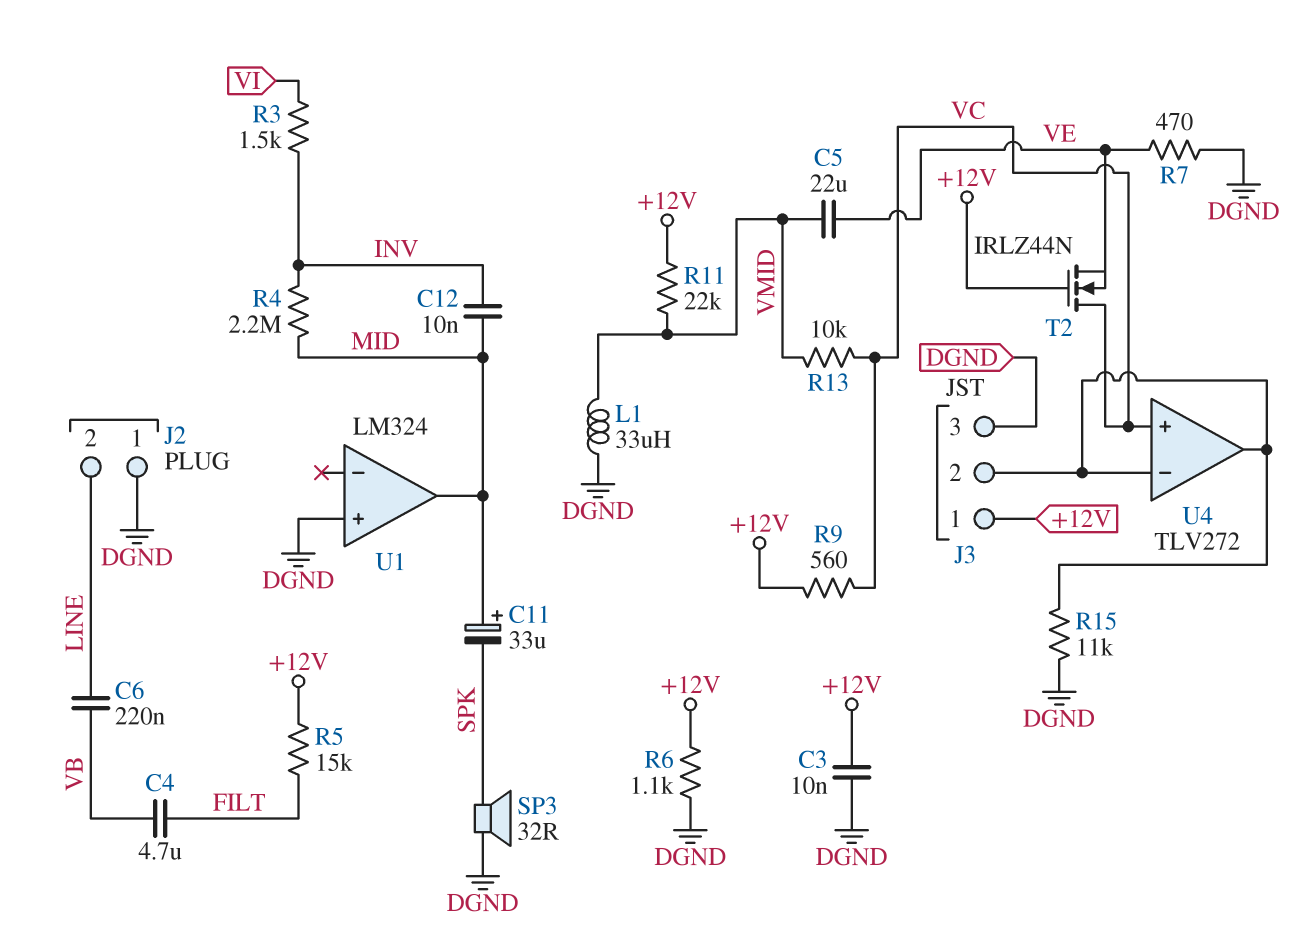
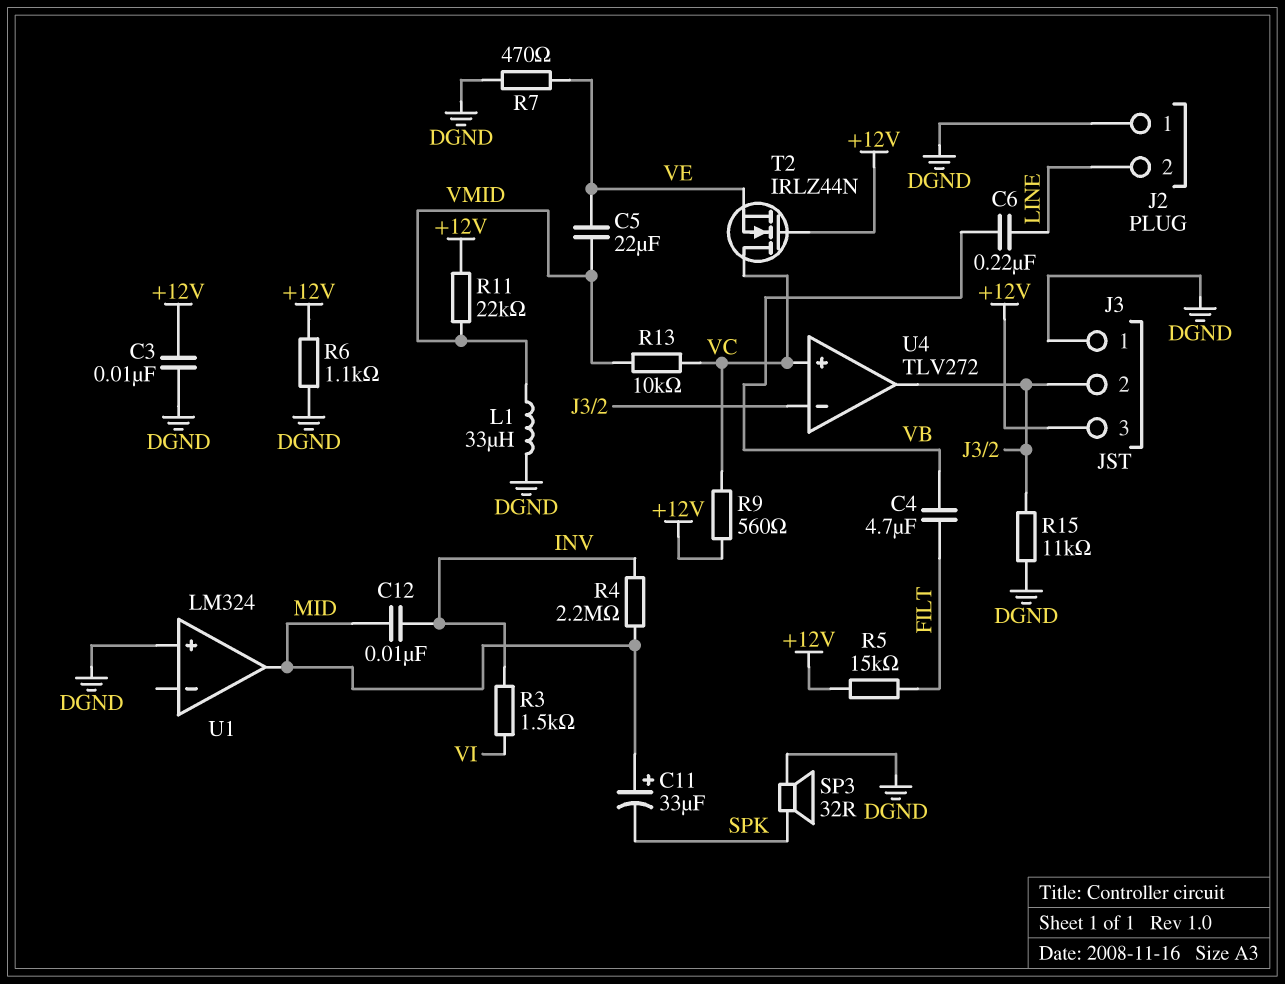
J3 pin 1: +12V -> DGND
J3 pin 3: DGND -> +12V

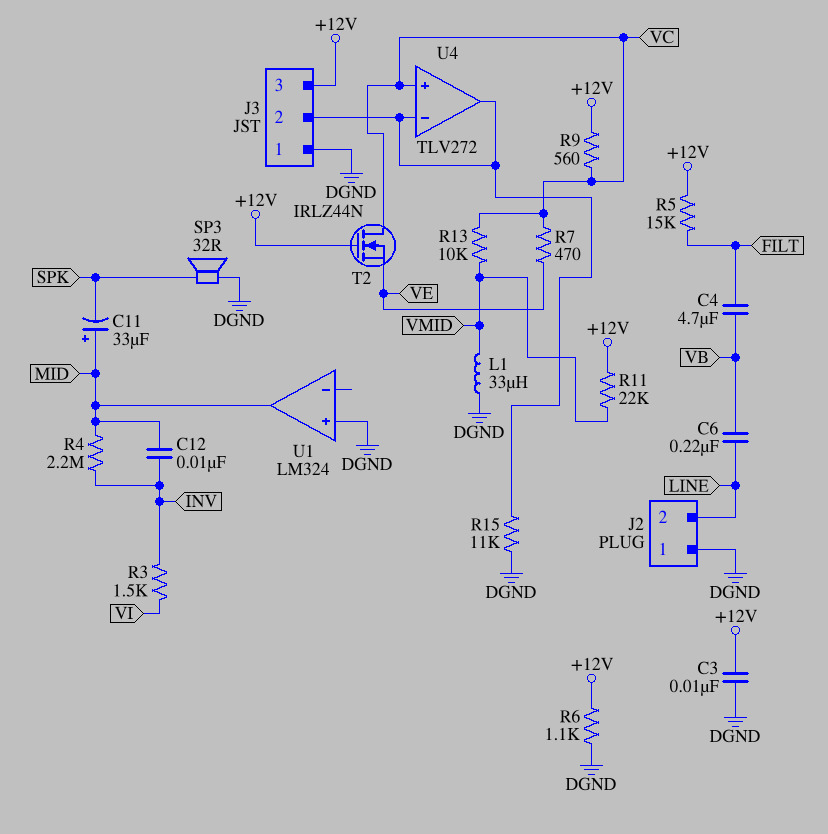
C5: 22uF (VE, VMID) -> none
R7: 470 (DGND, VE) -> 470 (VC, VE)

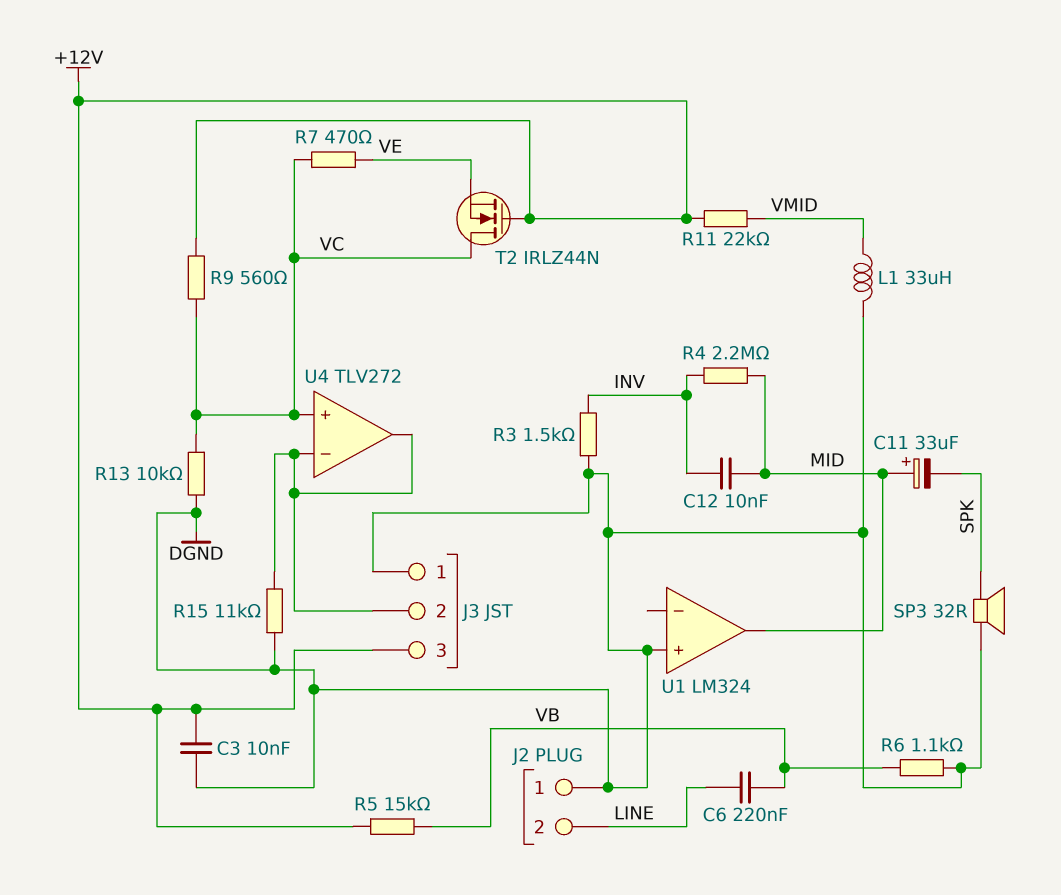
C4: 4.7uF (FILT, VB) -> none
R3: 1.5k (INV, VI) -> 1.5k (DGND, INV)
R5: 15k (+12V, FILT) -> 15k (+12V, VB)
R6: 1.1k (+12V, DGND) -> 1.1k (DGND, VB)
R13: 10k (VC, VMID) -> 10k (DGND, VC)

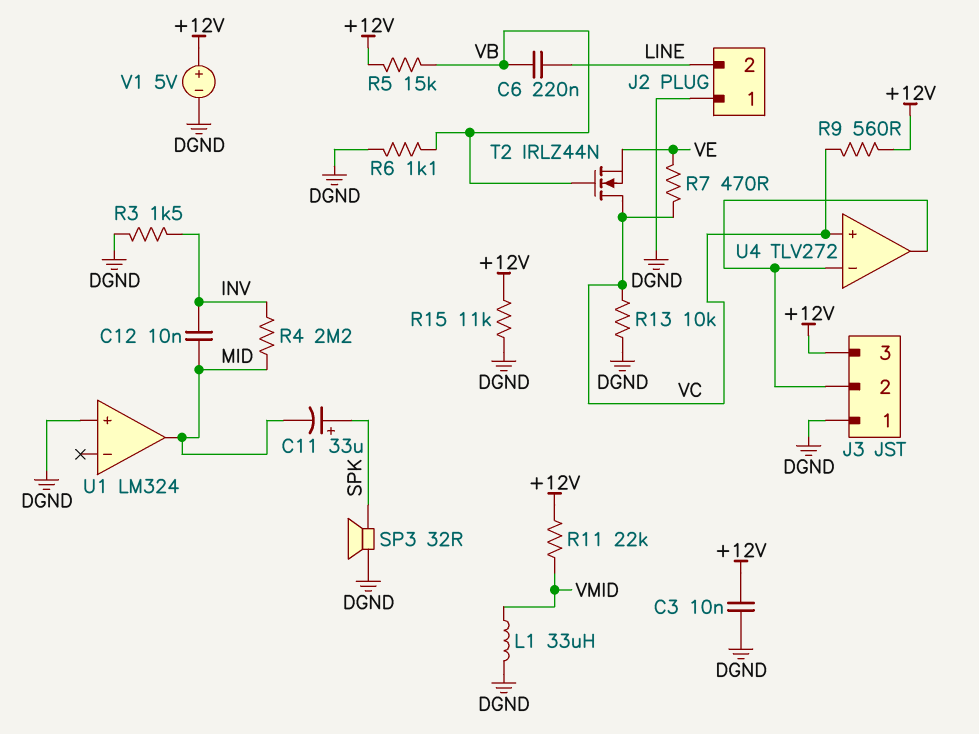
C11: 33uF (plus MID, minus SPK) -> 33uF (plus SPK, minus MID)
R15: 11k (DGND, J3/2) -> 11k (+12V, DGND)
T2: NMOS IRLZ44N (G +12V, D VC, S VE) -> NMOS IRLZ44N (G VB, D VC, S VE)
V1: none -> 5V (plus +12V, minus DGND)

